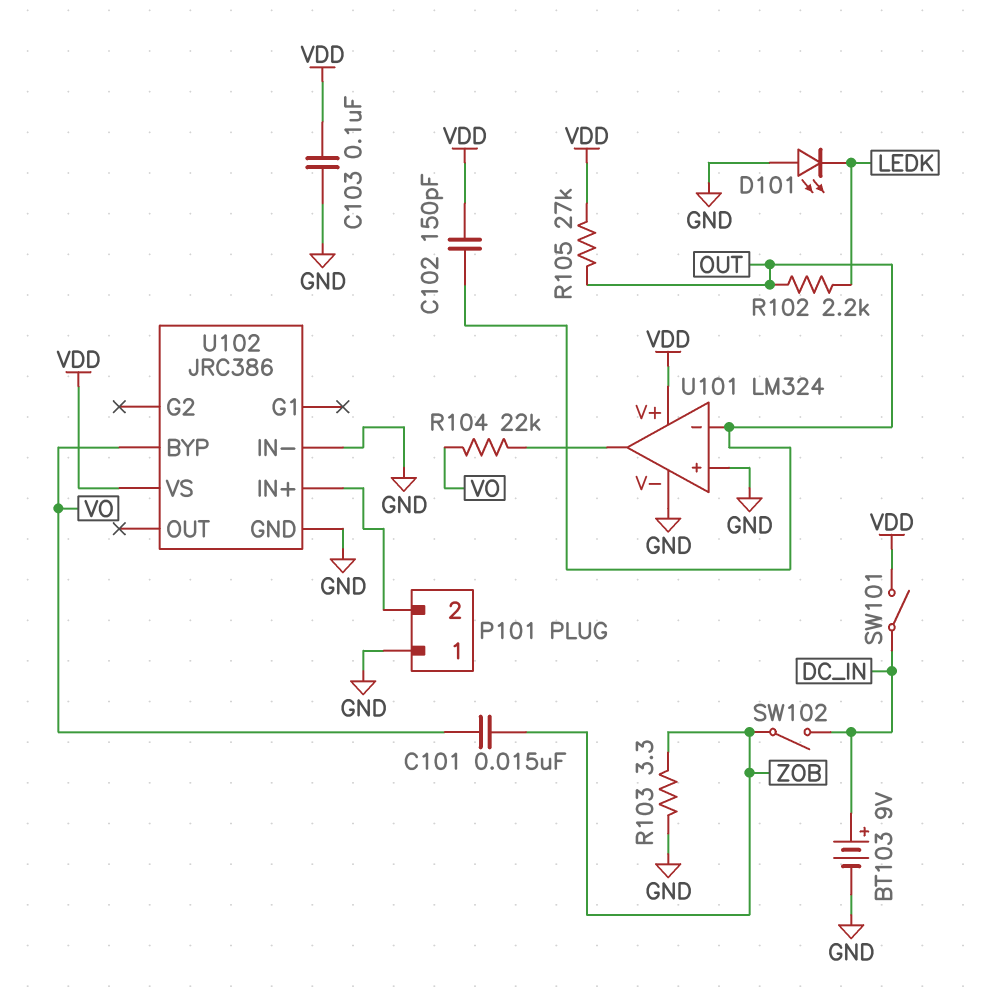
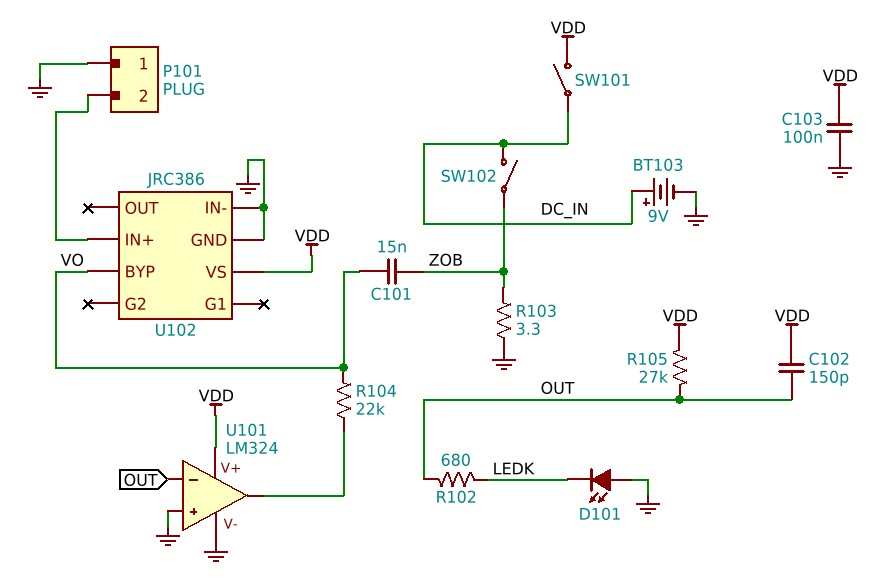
R102: 2.2k (LEDK, OUT) -> 680 (LEDK, OUT)

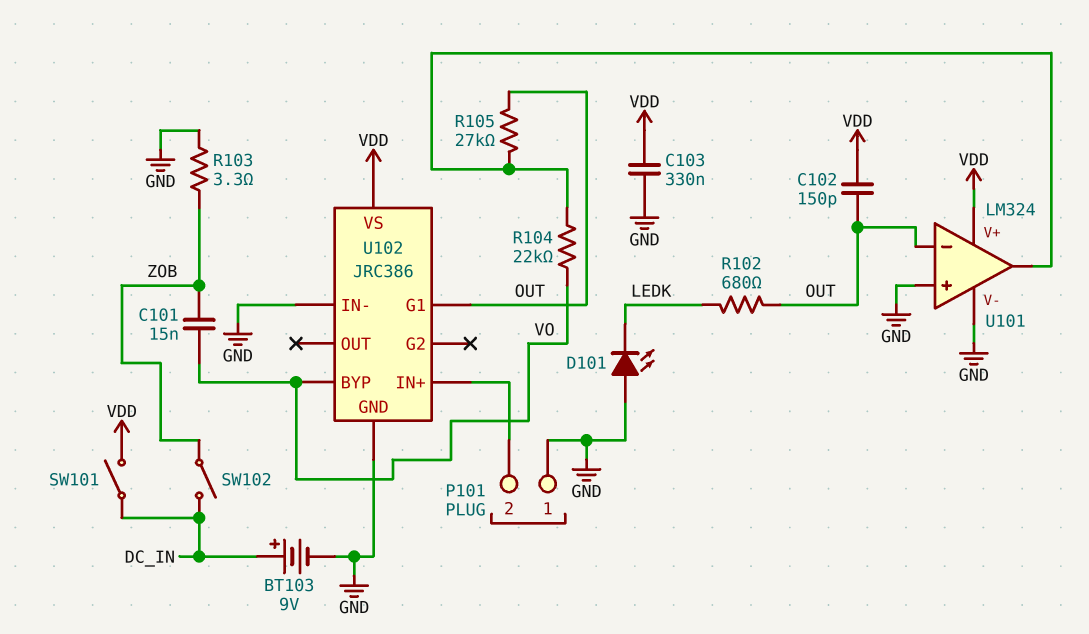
C103: 100nF (GND, VDD) -> 330nF (GND, VDD)
R105: 27k (OUT, VDD) -> 27k (OUT, U101/out)
U102 pin G1: none -> OUT

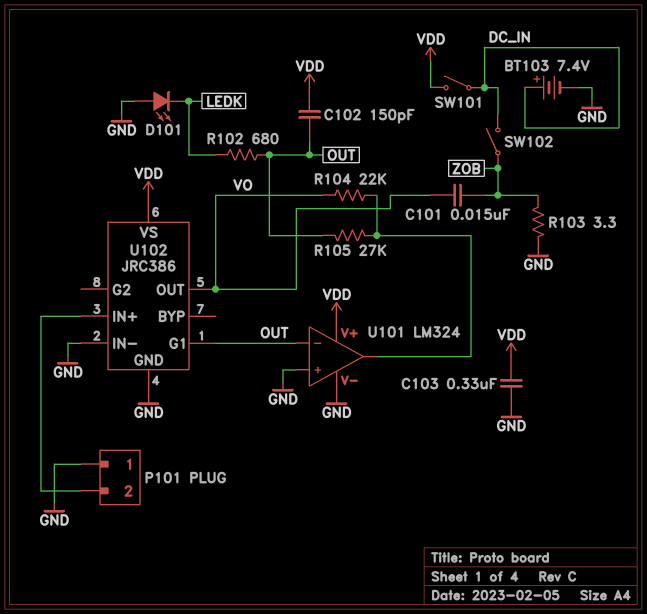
BT103: 9V (plus DC_IN, minus GND) -> 7.4V (plus DC_IN, minus GND)
U102 pin BYP: VO -> none
U102 pin OUT: none -> VO

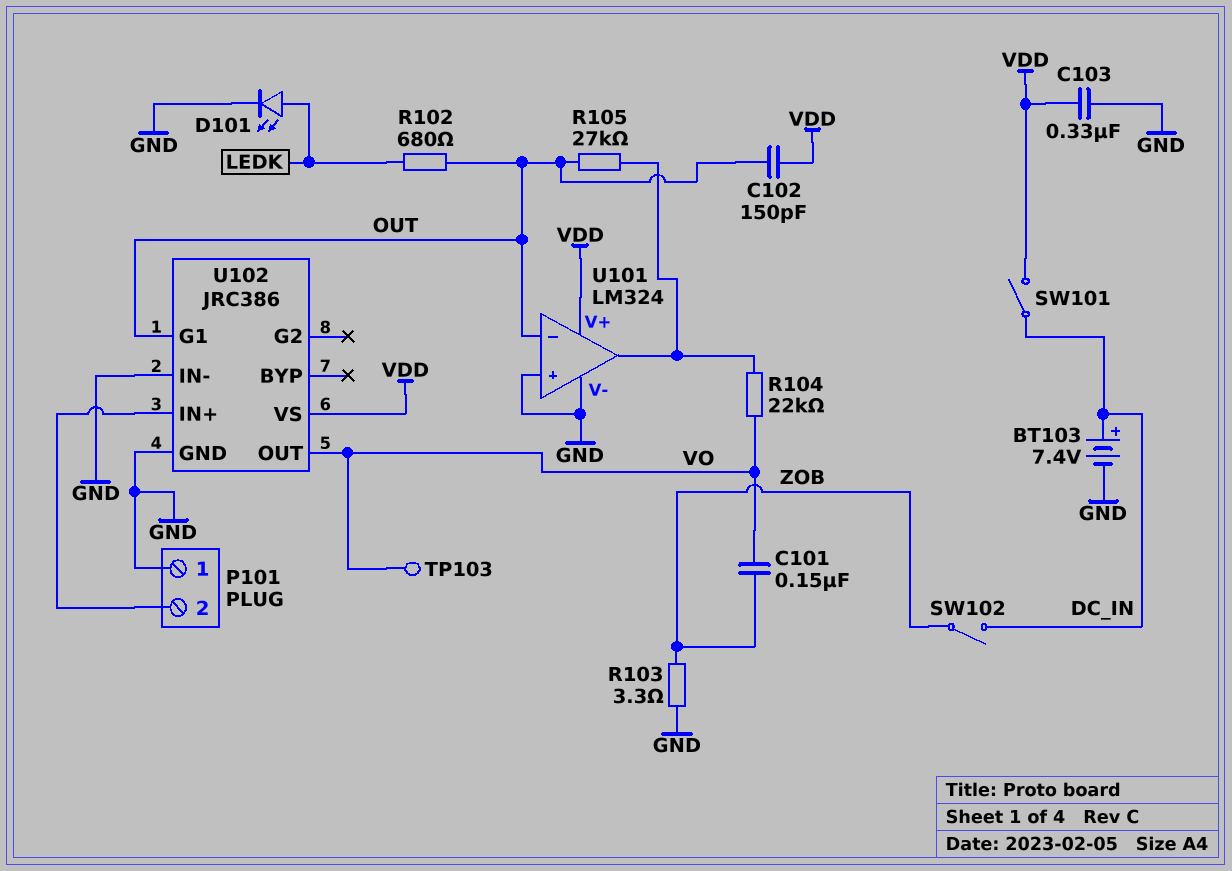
C101: 15nF (VO, ZOB) -> 150nF (VO, ZOB)
D101: LED (A GND, K LEDK) -> LED (A LEDK, K GND)
TP103: none -> test point (VO)

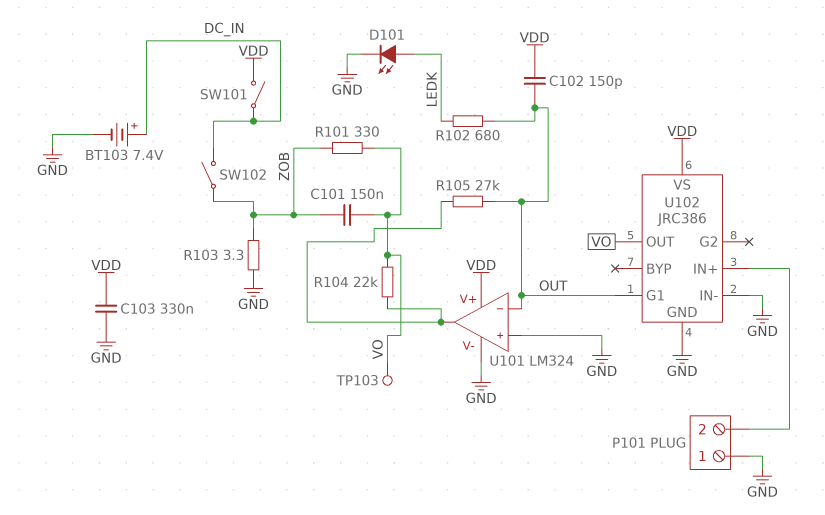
R101: none -> 330 (VO, ZOB)

